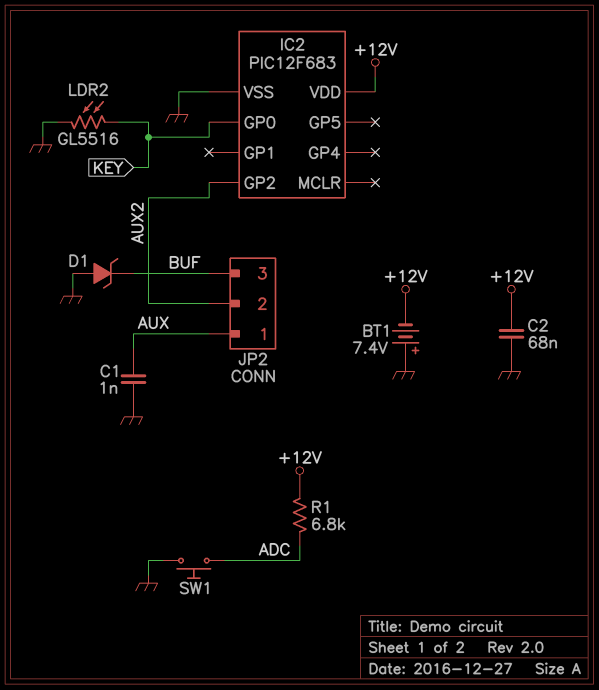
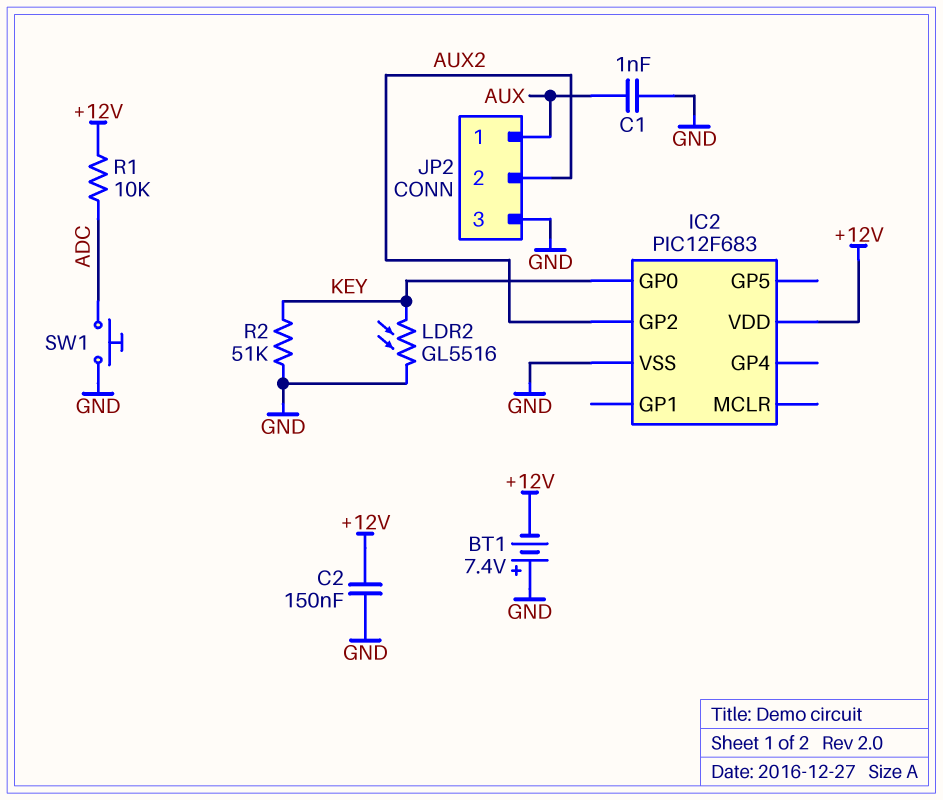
C2: 68nF (+12V, GND) -> 150nF (+12V, GND)
D1: zener (A GND, K BUF) -> none
JP2 pin 3: BUF -> GND
R1: 6.8k (+12V, ADC) -> 10k (+12V, ADC)
R2: none -> 51k (GND, KEY)

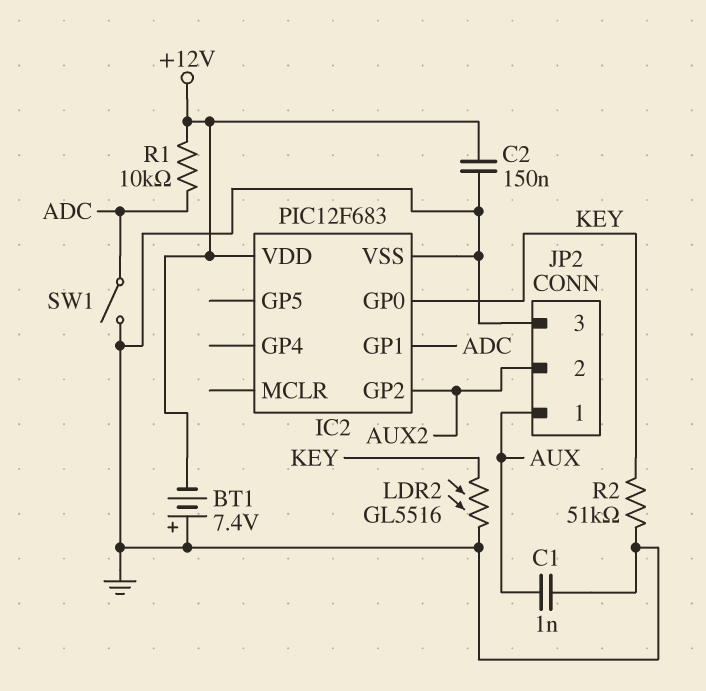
IC2 pin GP1: none -> ADC
SW1: button (ADC, GND) -> switch (ADC, GND)

